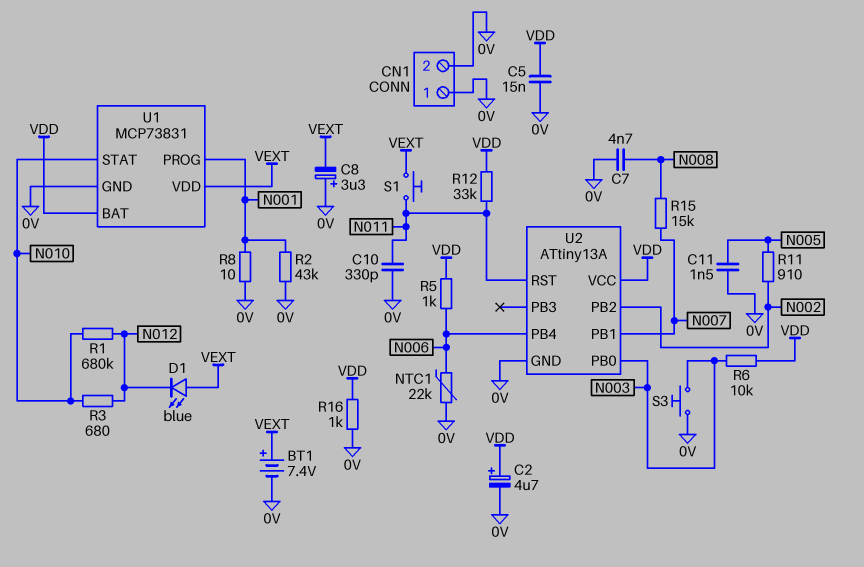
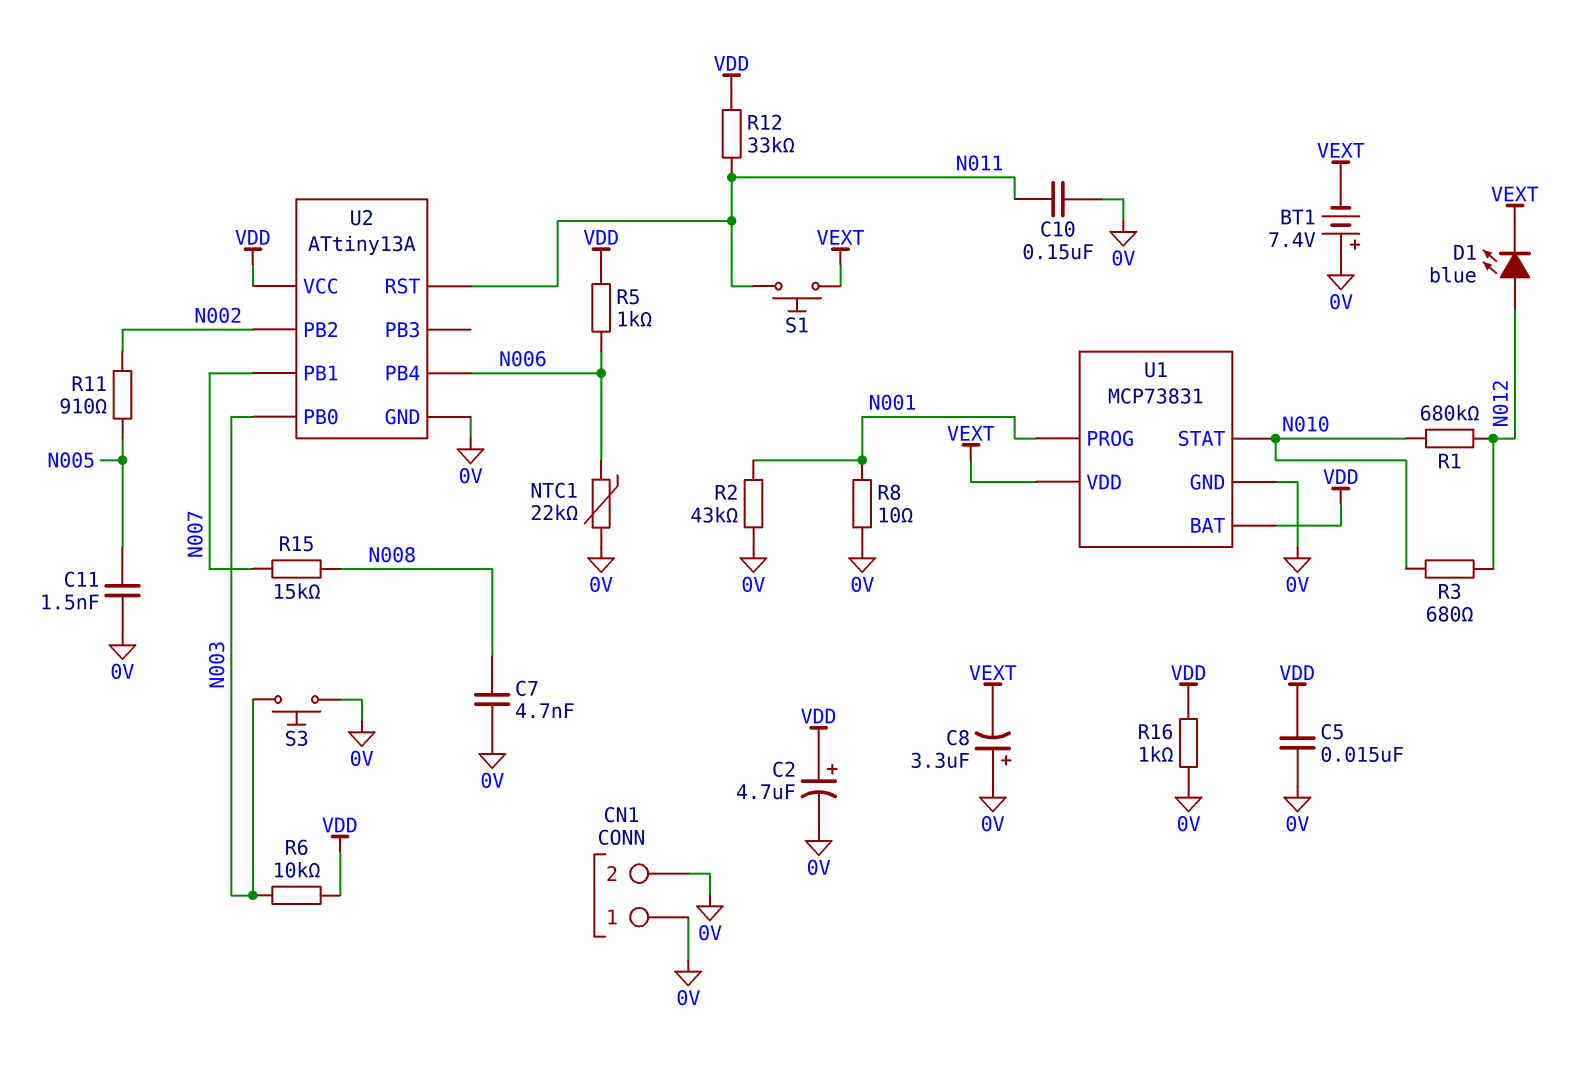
BT1: 7.4V (plus VEXT, minus 0V) -> 7.4V (plus 0V, minus VEXT)
C10: 330pF (0V, N011) -> 150nF (0V, N011)
D1: LED blue (A VEXT, K N012) -> LED blue (A N012, K VEXT)

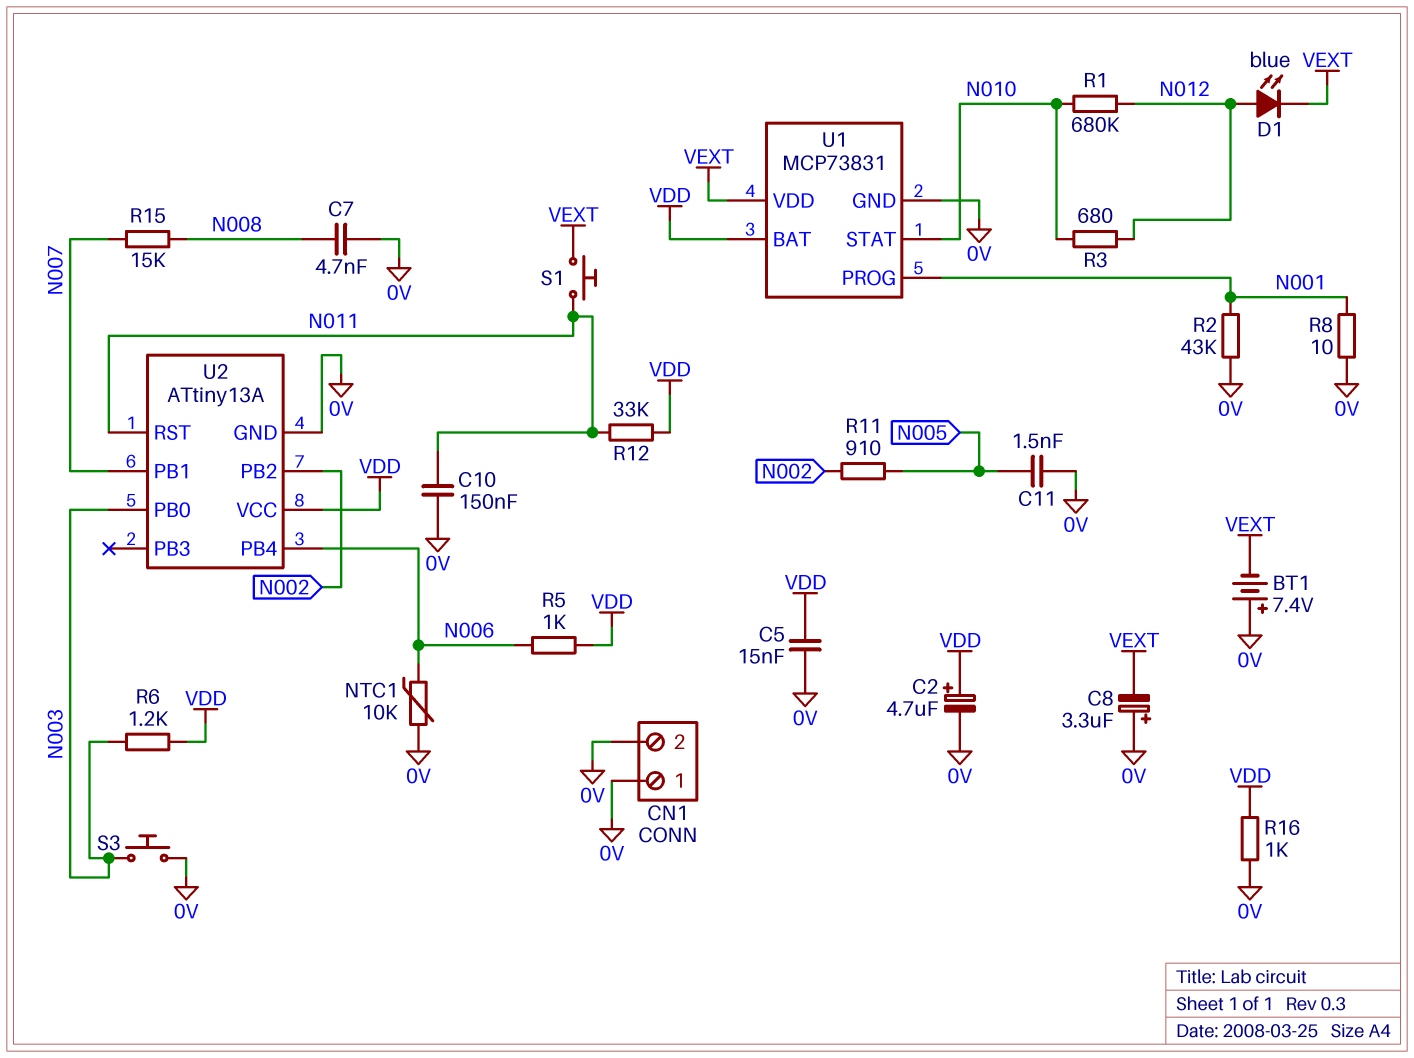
NTC1: 22k (0V, N006) -> 10k (0V, N006)
R6: 10k (N003, VDD) -> 1.2k (N003, VDD)

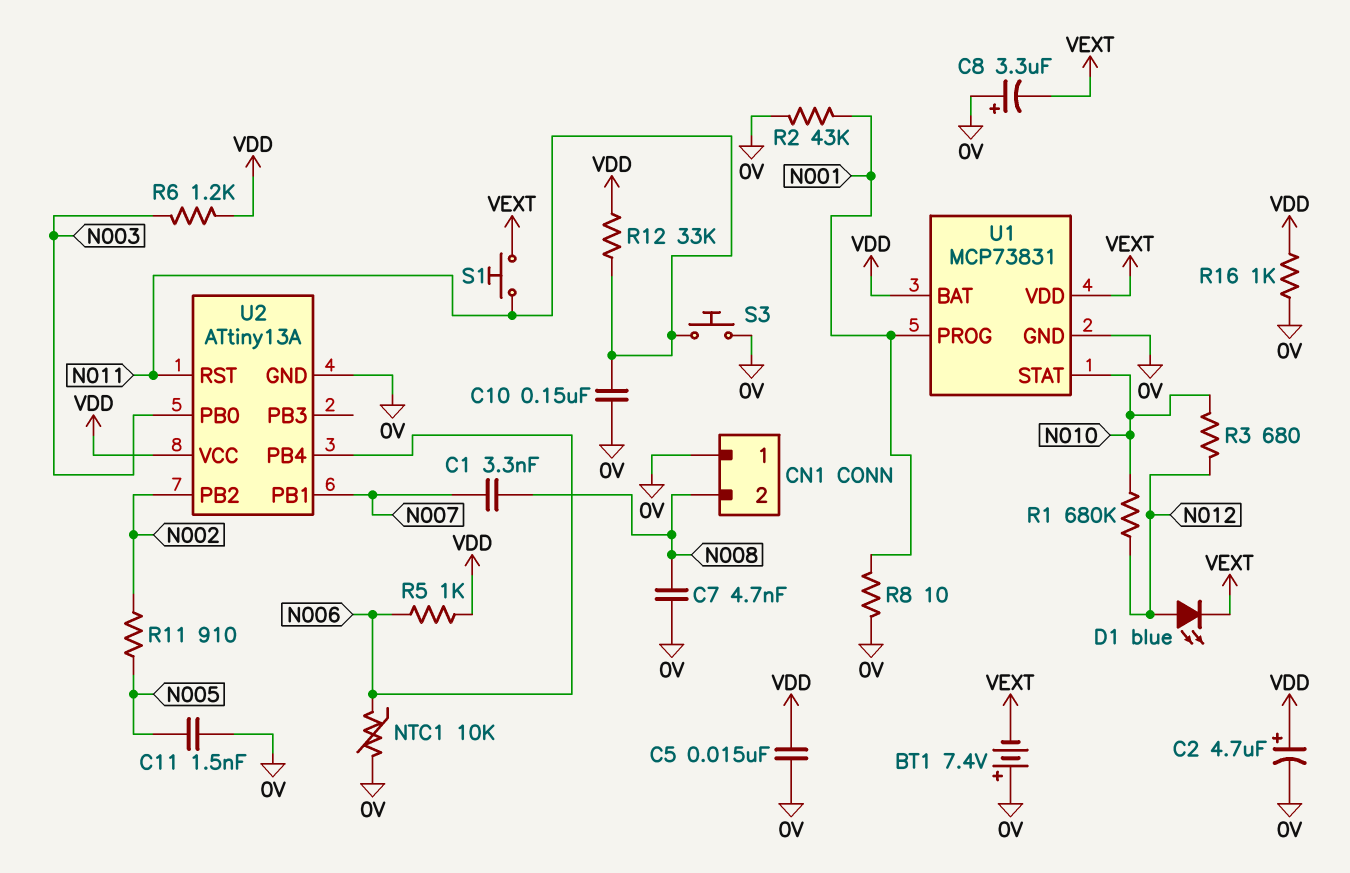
C1: none -> 3.3nF (N007, N008)
CN1 pin 2: 0V -> N008
R15: 15k (N007, N008) -> none
S3: button (0V, N003) -> button (0V, N011)

